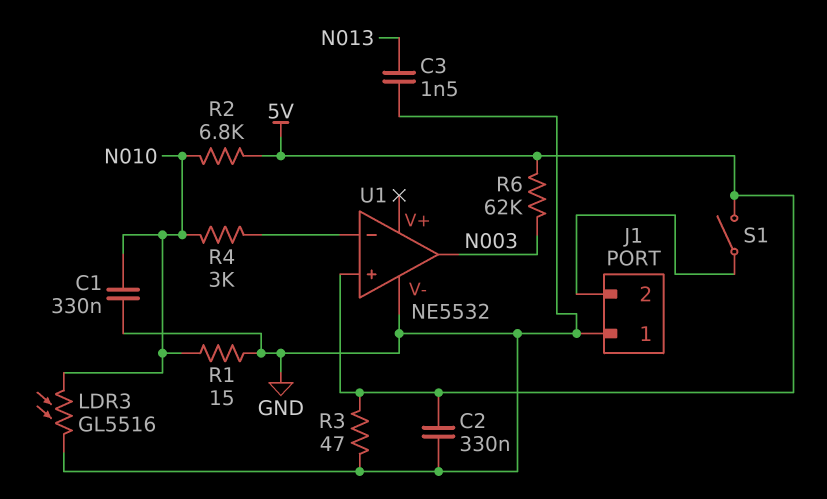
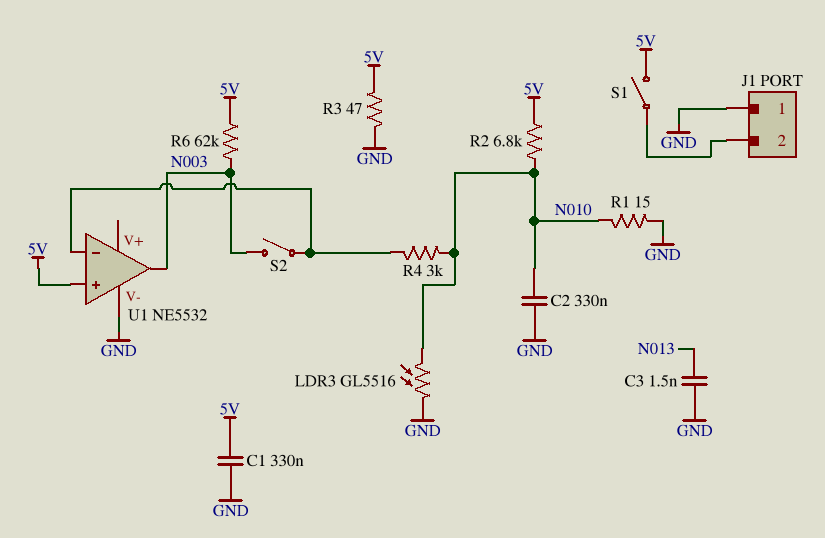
C1: 330nF (GND, N010) -> 330nF (5V, GND)
C2: 330nF (5V, GND) -> 330nF (GND, N010)
S2: none -> switch (N003, U1/in-)

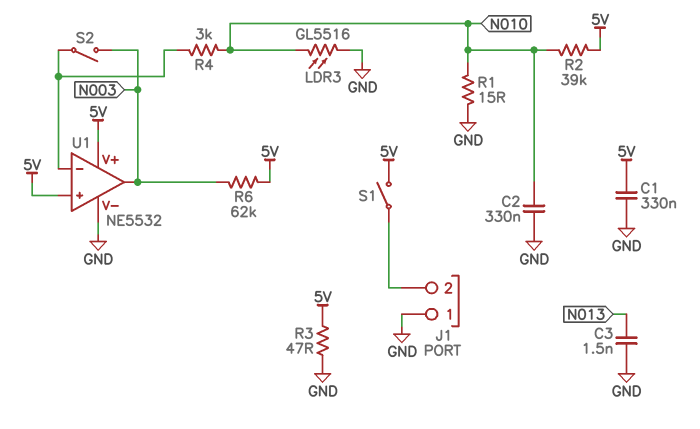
R2: 6.8k (5V, N010) -> 39k (5V, N010)
U1 pin V+: none -> 5V

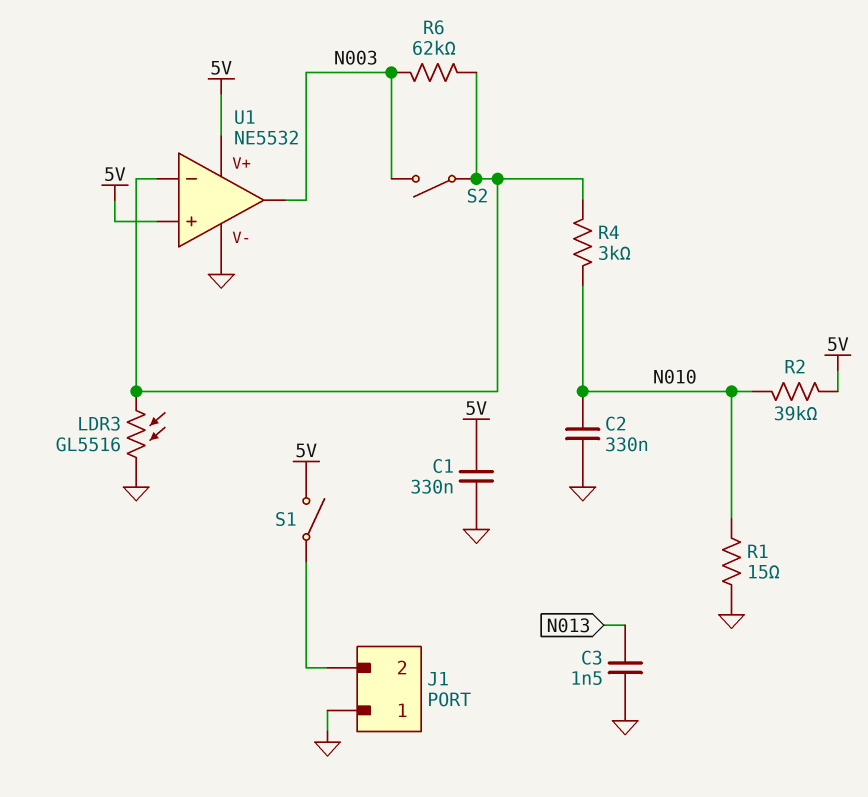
LDR3: GL5516 (GND, N010) -> GL5516 (GND, U1/in-)
R3: 47 (5V, GND) -> none
R6: 62k (5V, N003) -> 62k (N003, U1/in-)

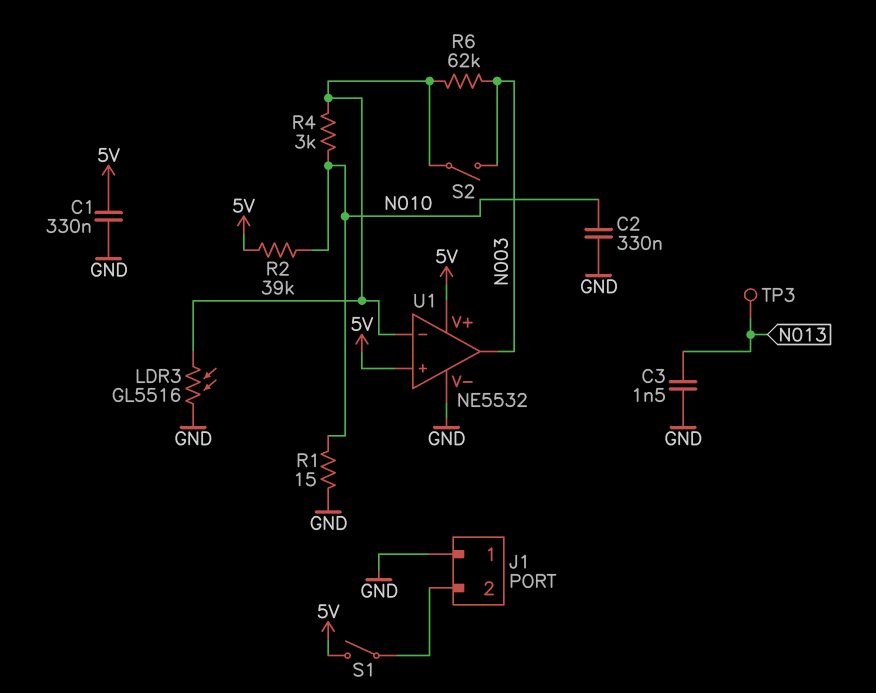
TP3: none -> test point (N013)

